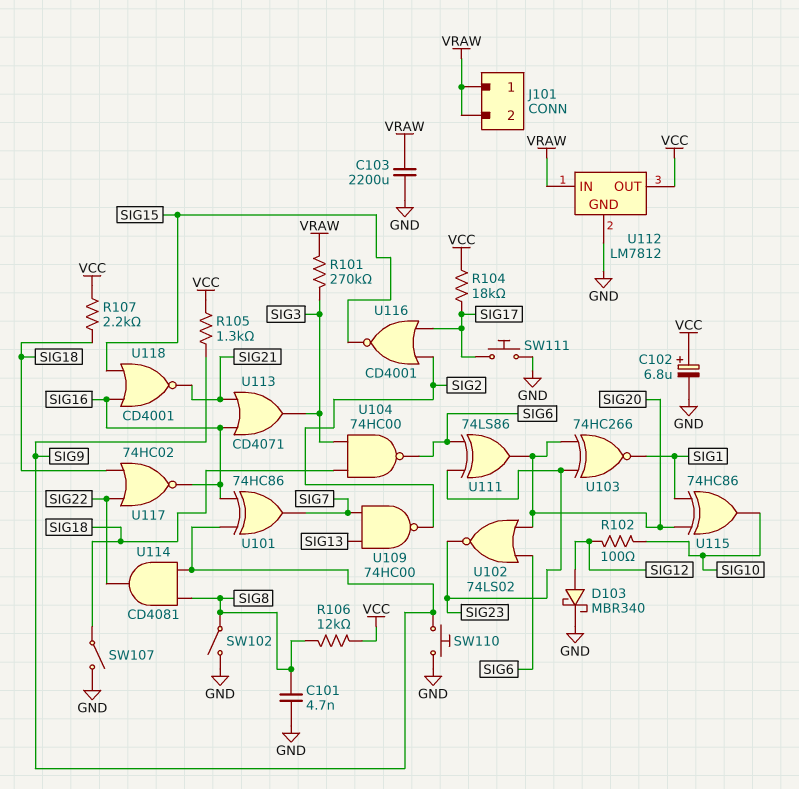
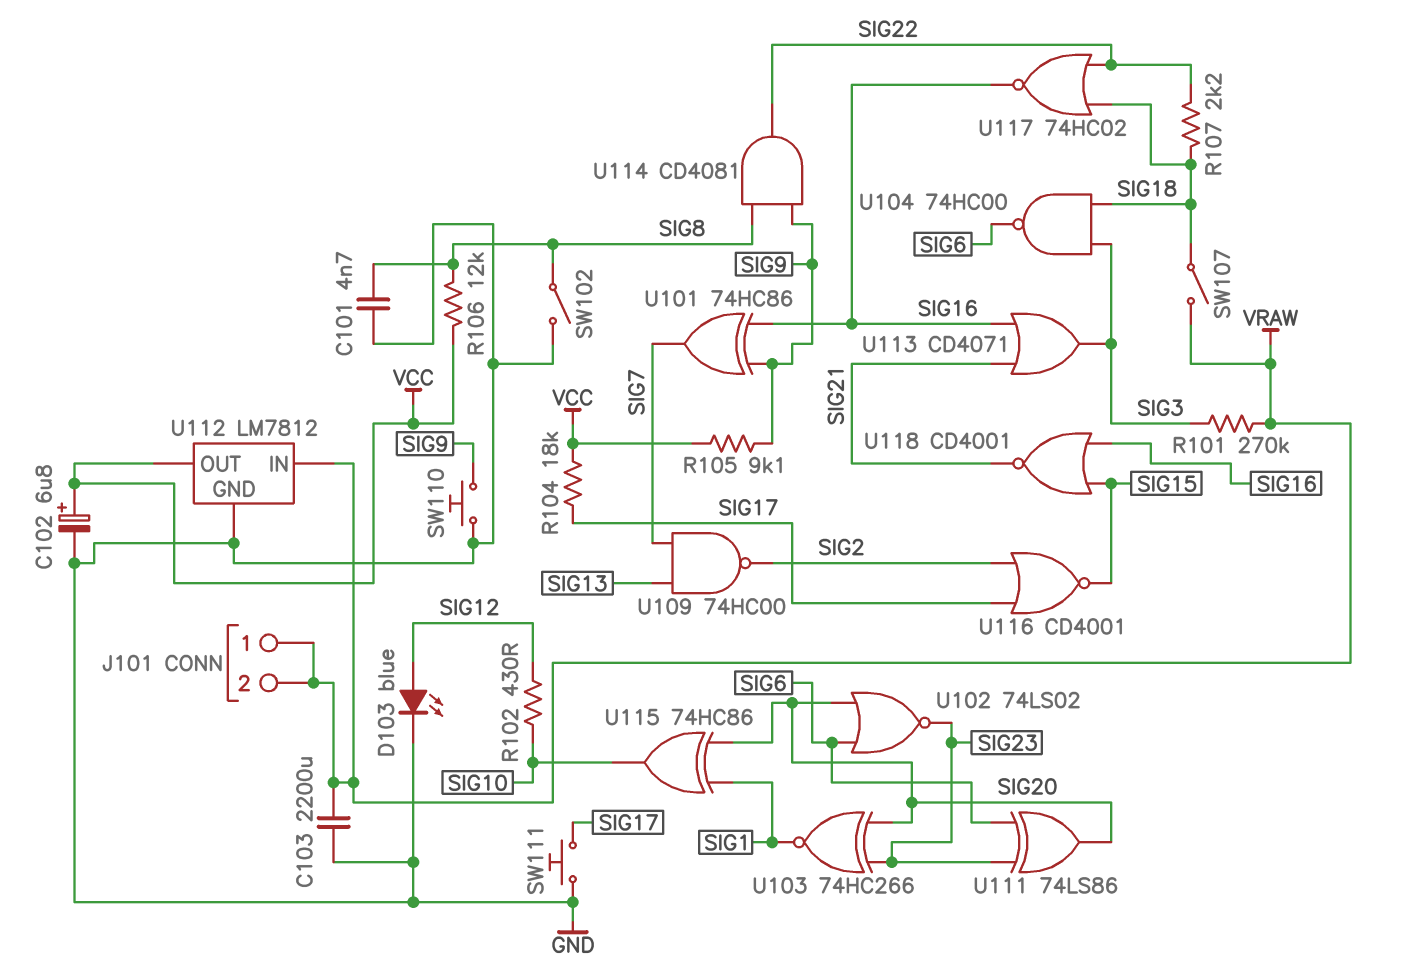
D103: schottky MBR340 (A SIG12, K GND) -> LED blue (A SIG12, K GND)
R102: 100 (SIG10, SIG12) -> 430 (SIG10, SIG12)
R105: 1.3k (SIG9, VCC) -> 9.1k (SIG9, VCC)
R107: 2.2k (SIG18, VCC) -> 2.2k (SIG18, SIG22)
SW107: switch (GND, SIG18) -> switch (SIG18, VRAW)

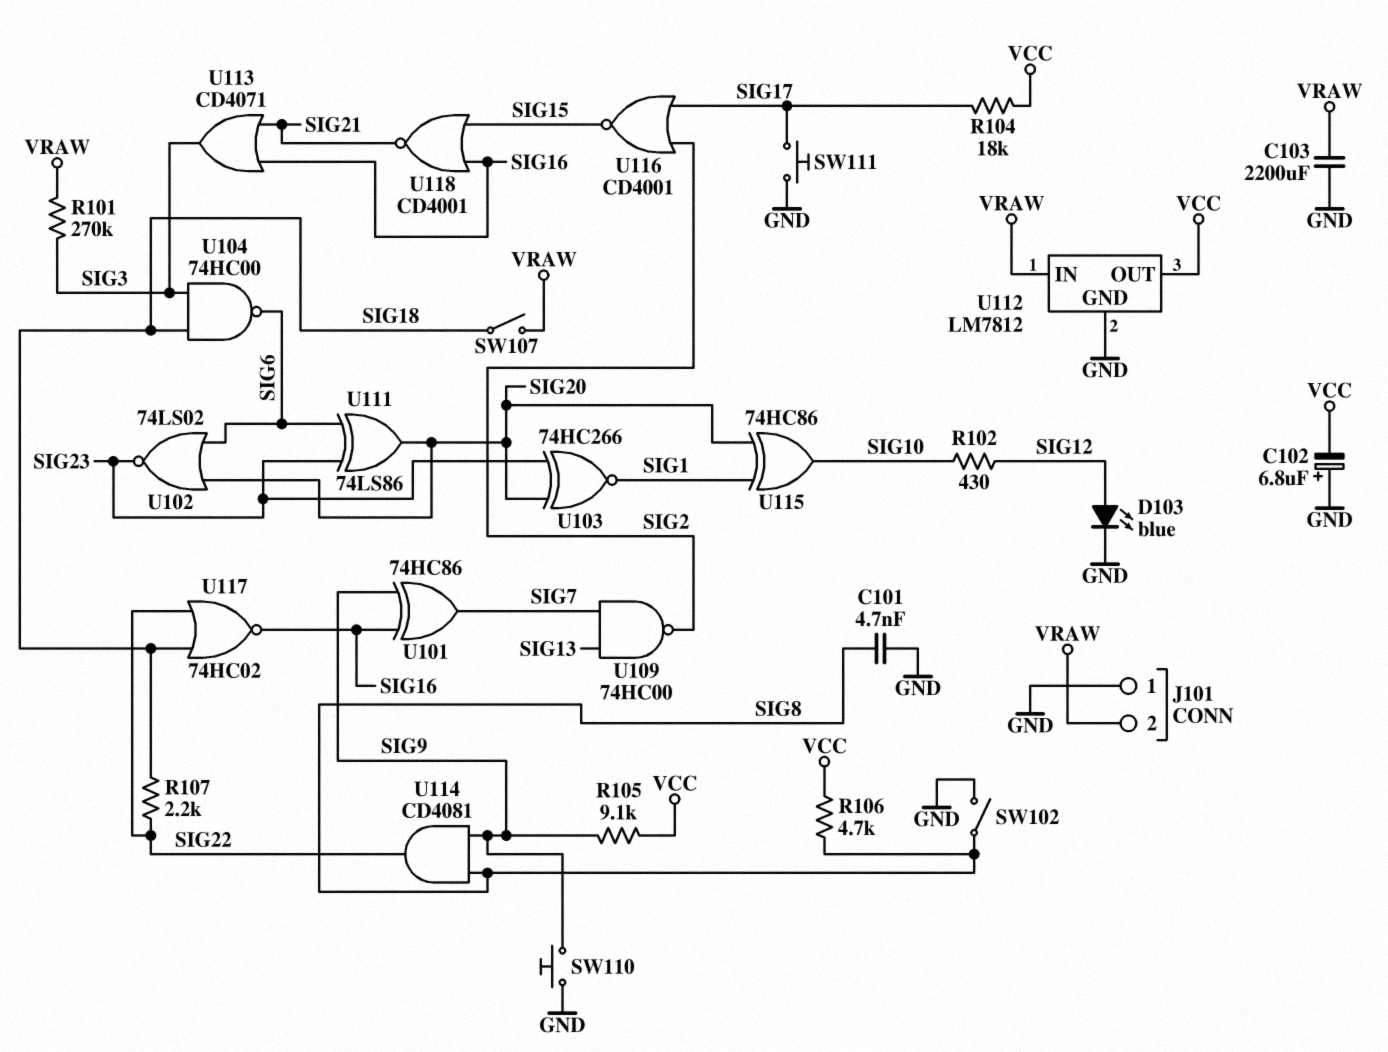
C102: 6.8uF (plus VCC, minus GND) -> 6.8uF (plus GND, minus VCC)
J101 pin 1: VRAW -> GND
R106: 12k (SIG8, VCC) -> 4.7k (SIG8, VCC)

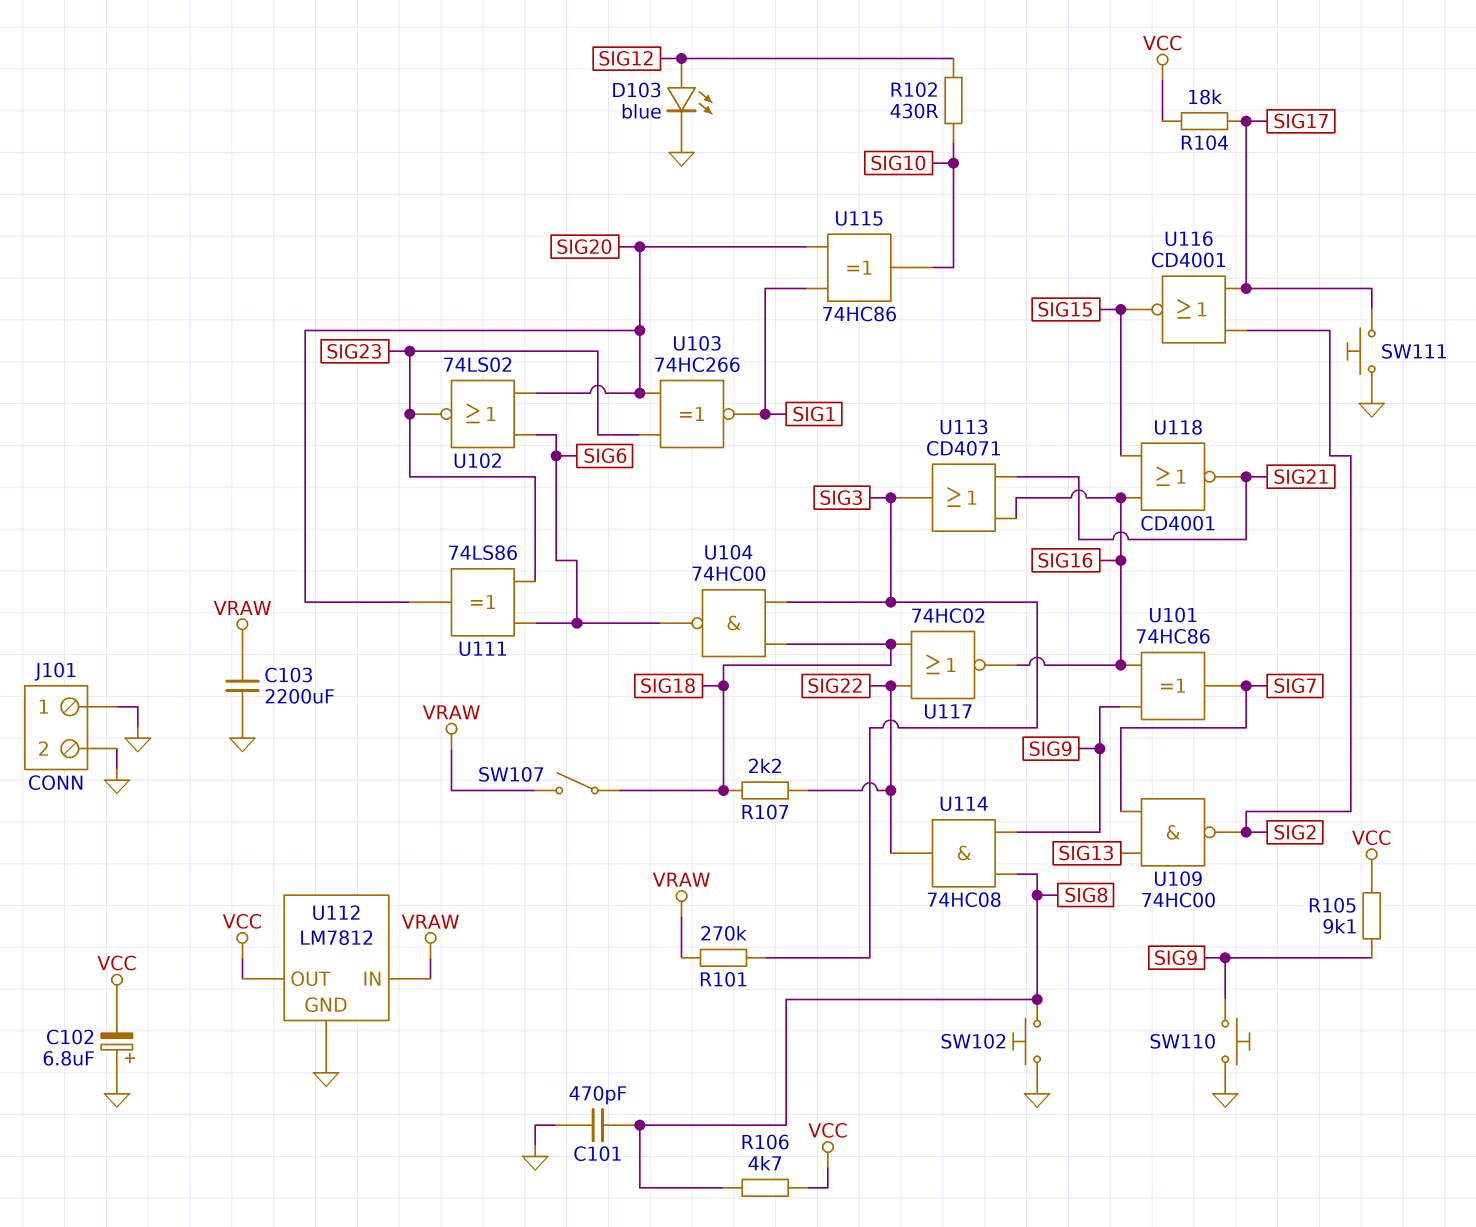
C101: 4.7nF (GND, SIG8) -> 470pF (GND, SIG8)
J101 pin 2: VRAW -> GND
SW102: switch (GND, SIG8) -> button (GND, SIG8)
U114: AND CD4081 (in SIG8, in SIG9, out SIG22) -> AND 74HC08 (in SIG8, in SIG9, out SIG22)

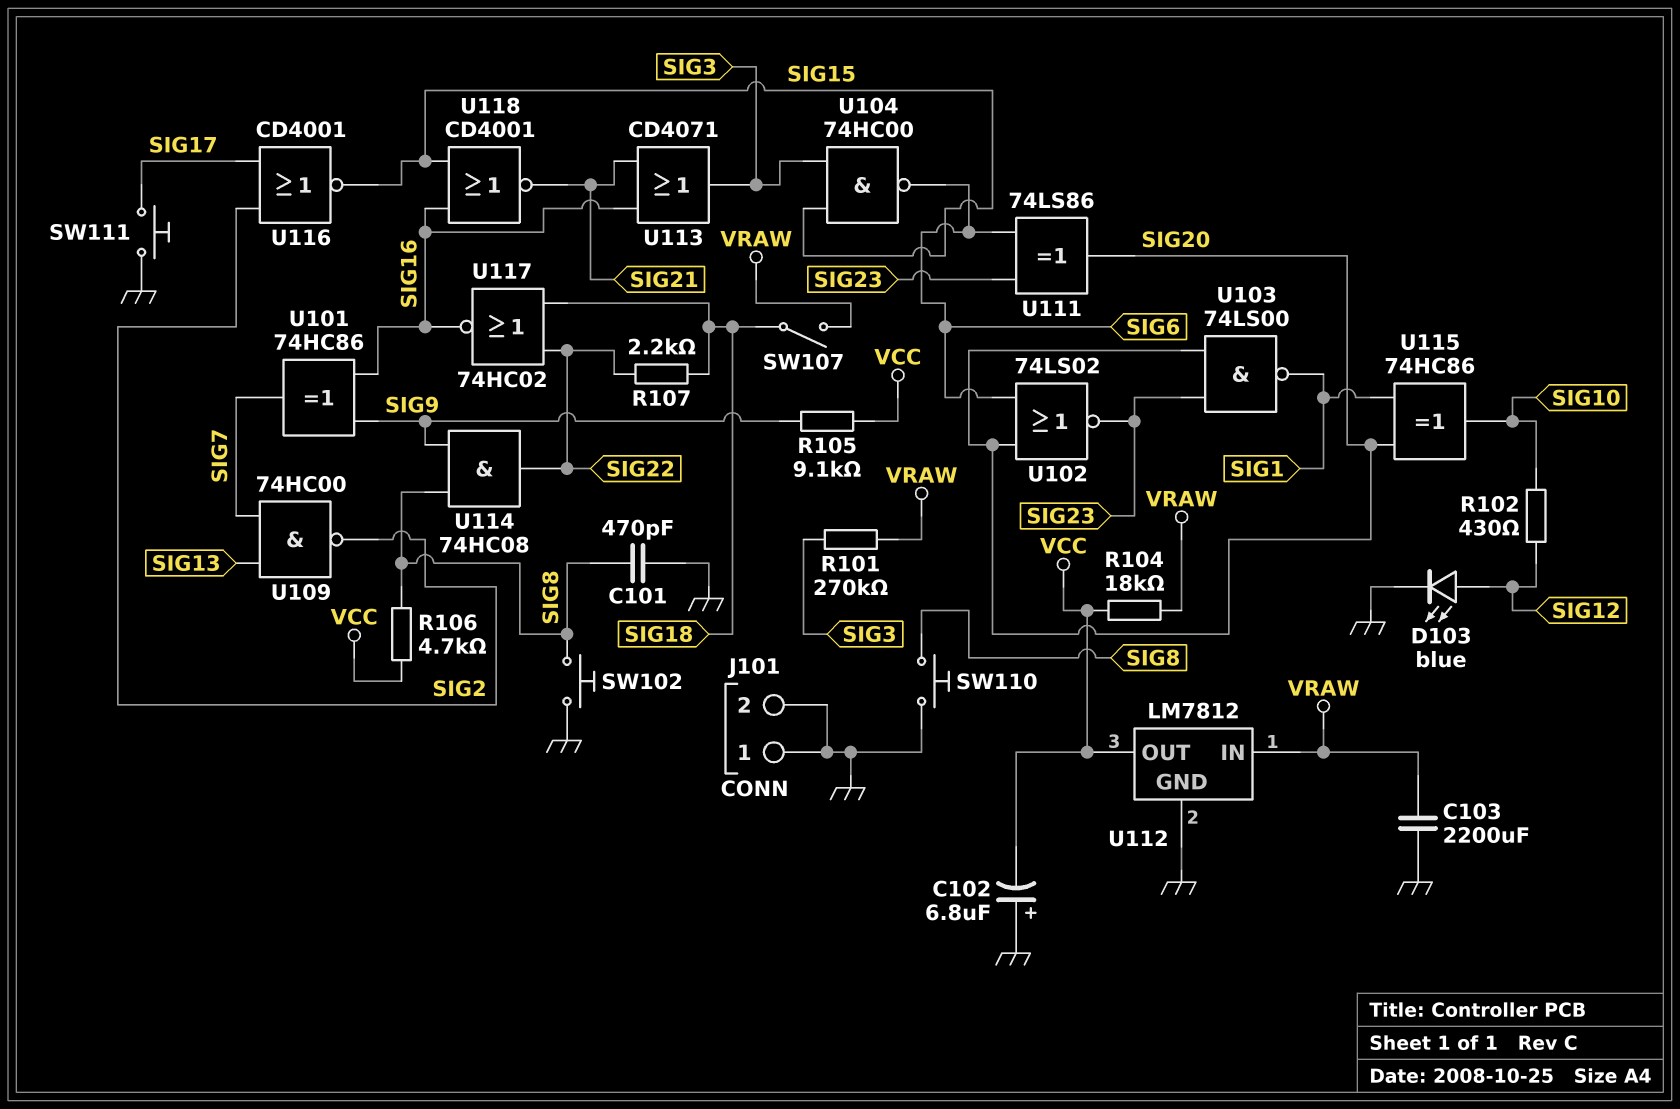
R104: 18k (SIG17, VCC) -> 18k (VCC, VRAW)
SW110: button (GND, SIG9) -> button (GND, SIG8)
U103: XNOR 74HC266 (in SIG20, in SIG23, out SIG1) -> NAND 74LS00 (in SIG20, in SIG23, out SIG1)
U104: NAND 74HC00 (in SIG3, in SIG18, out SIG6) -> NAND 74HC00 (in SIG3, in SIG15, out SIG6)

